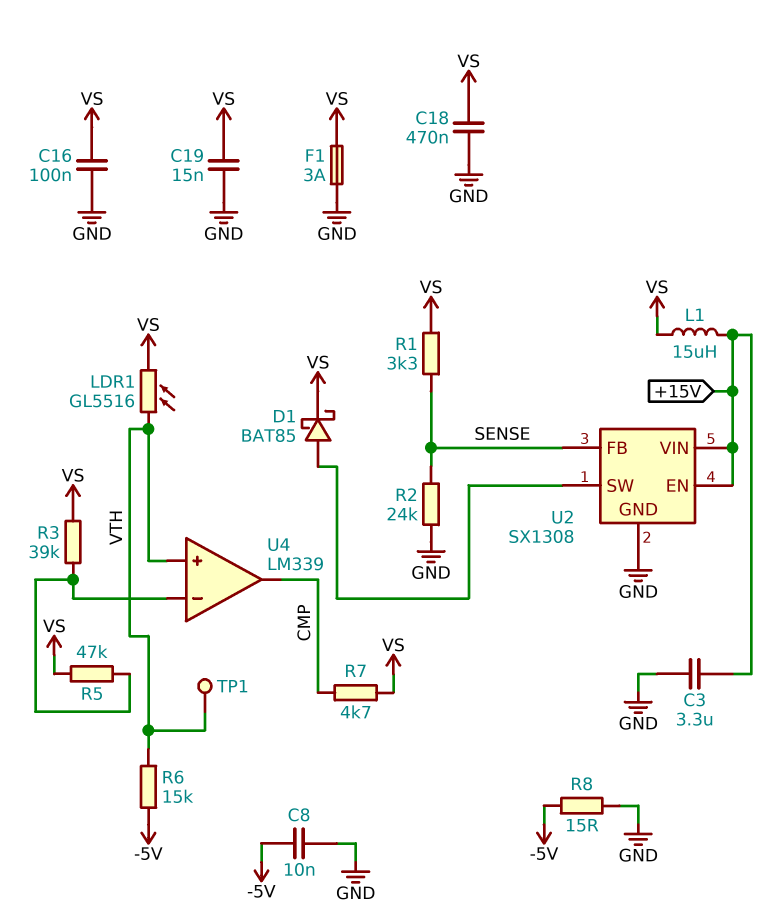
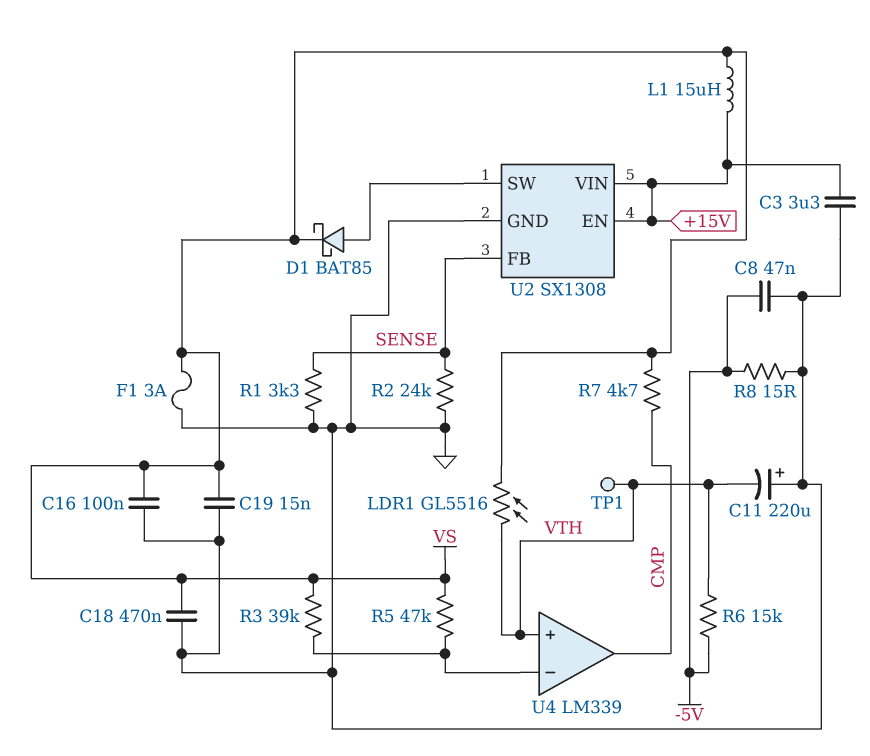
C8: 10nF (-5V, GND) -> 47nF (-5V, GND)
C11: none -> 220uF (plus GND, minus VTH)
R1: 3.3k (SENSE, VS) -> 3.3k (GND, SENSE)

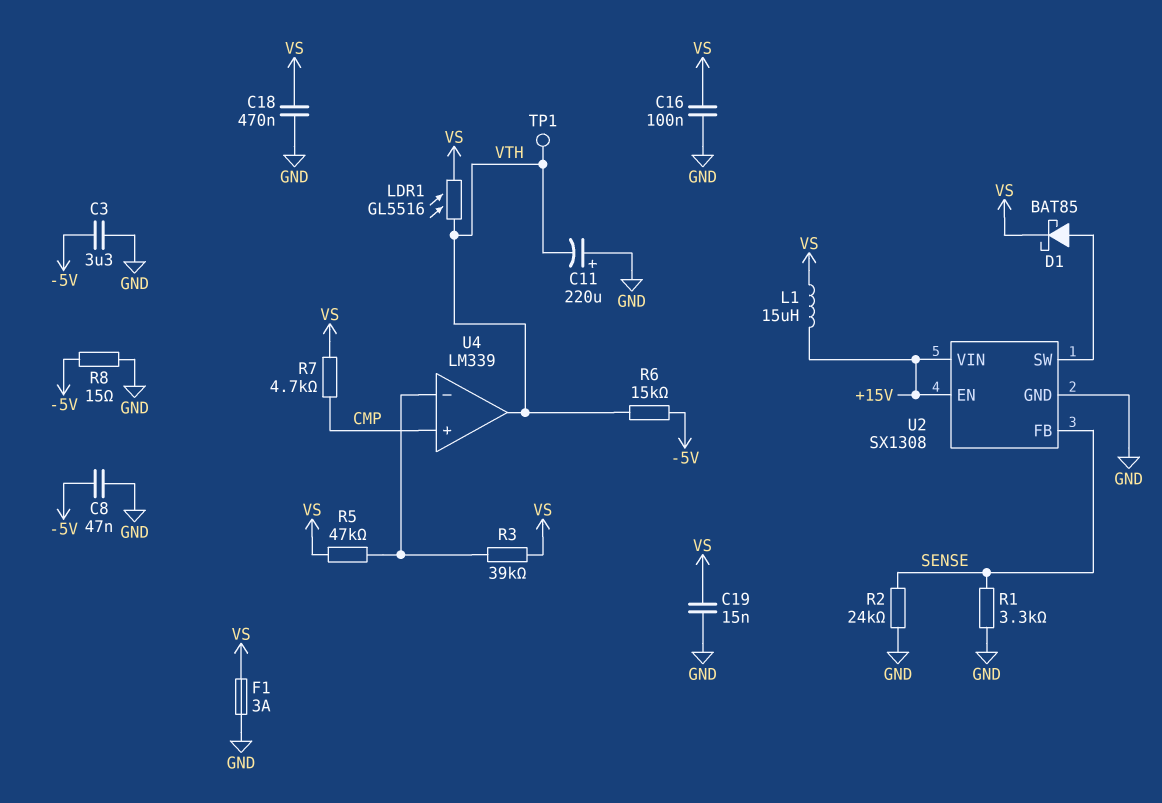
C3: 3.3uF (+15V, GND) -> 3.3uF (-5V, GND)
U4 pin in+: VTH -> CMP
U4 pin out: CMP -> VTH

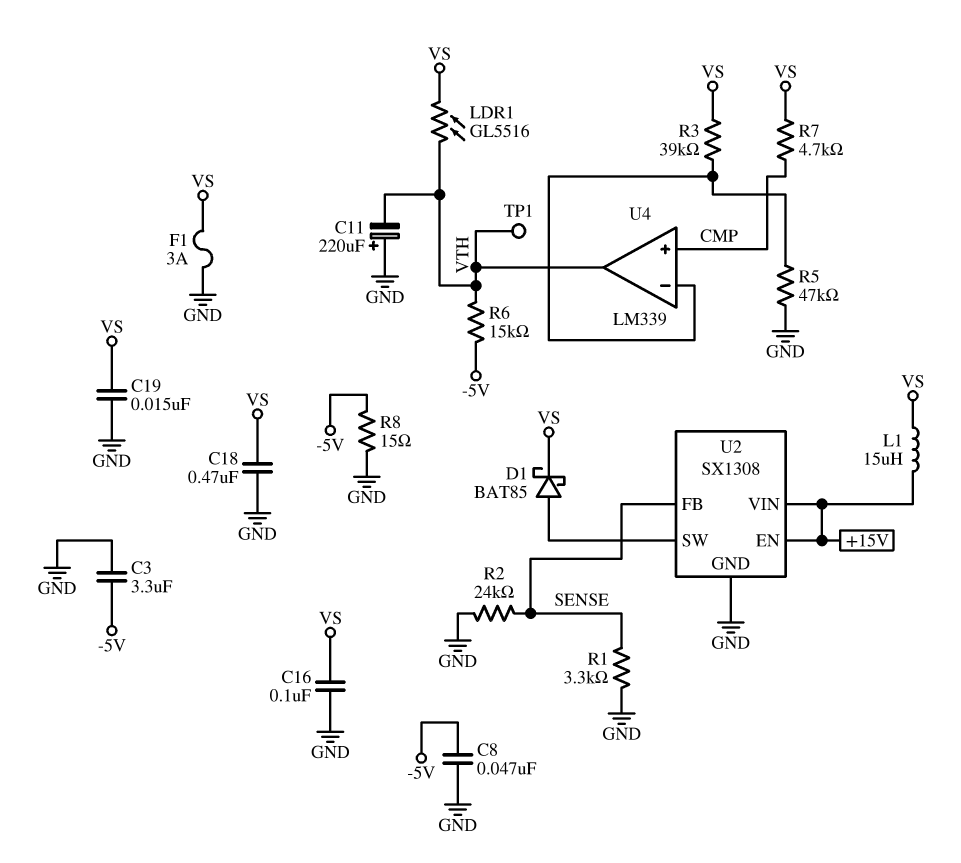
R5: 47k (U4/in-, VS) -> 47k (GND, U4/in-)

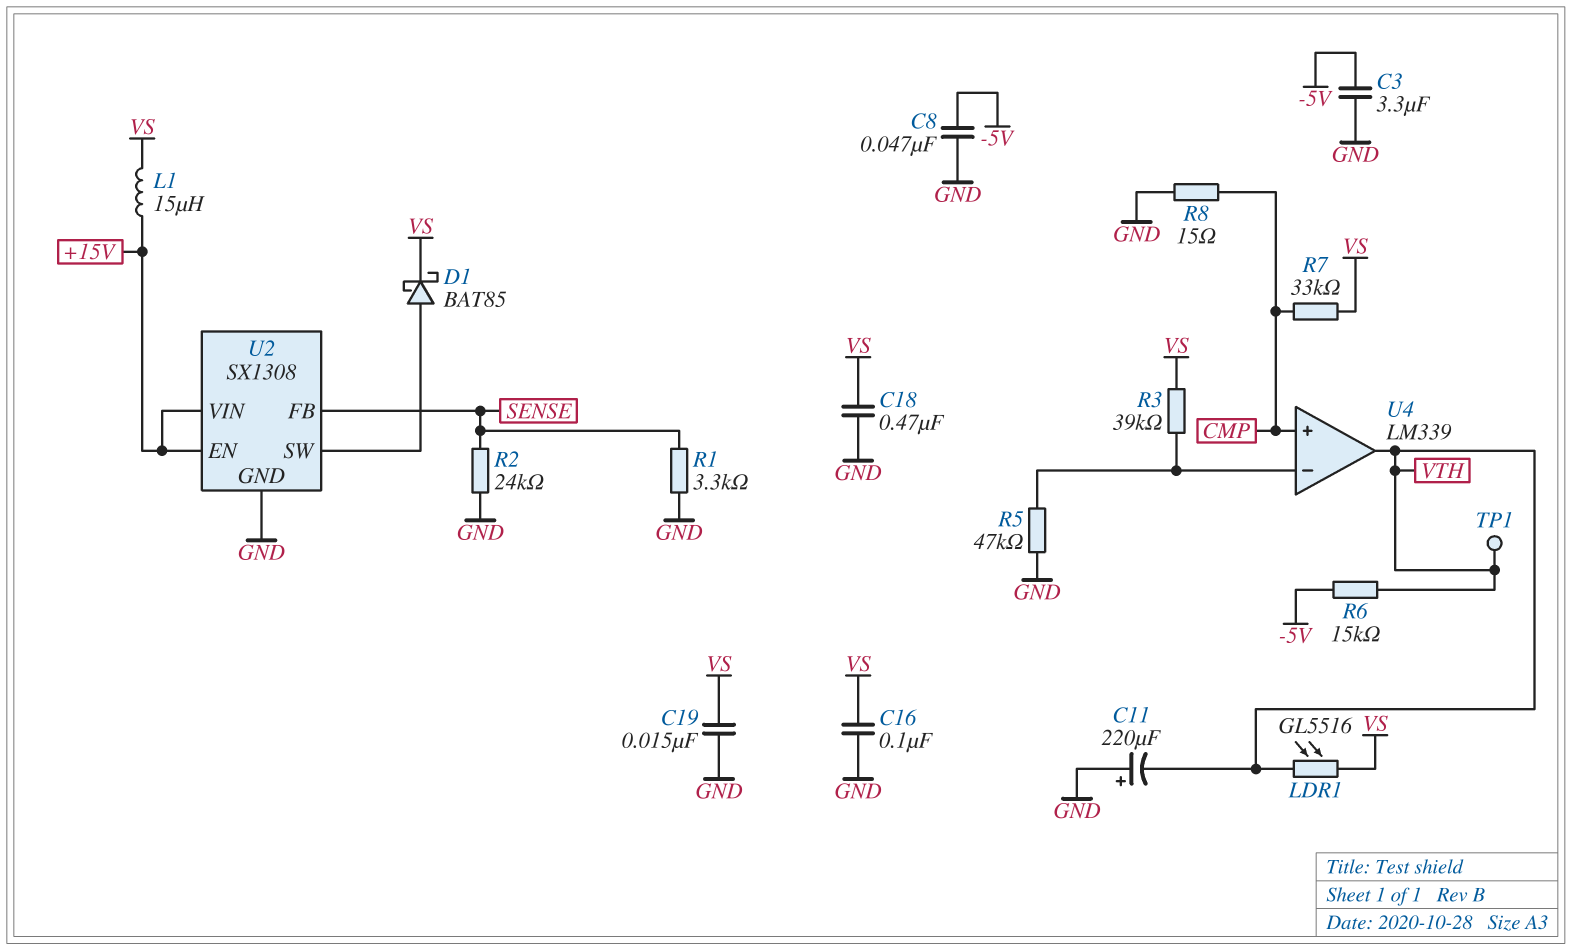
F1: 3A (GND, VS) -> none
R7: 4.7k (CMP, VS) -> 33k (CMP, VS)
R8: 15 (-5V, GND) -> 15 (CMP, GND)

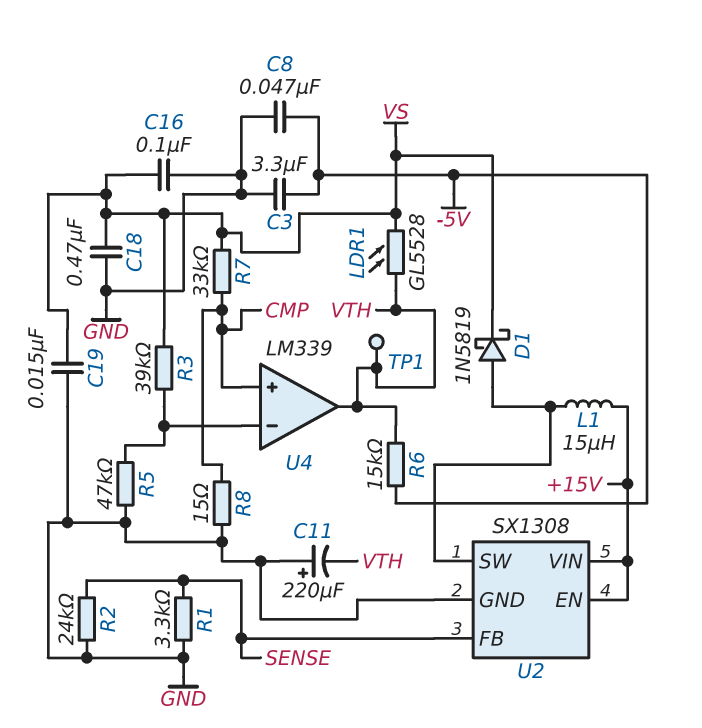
D1: schottky BAT85 (A U2/SW, K VS) -> schottky 1N5819 (A U2/SW, K VS)
L1: 15uH (+15V, VS) -> 15uH (+15V, U2/SW)
LDR1: GL5516 (VS, VTH) -> GL5528 (VS, VTH)

